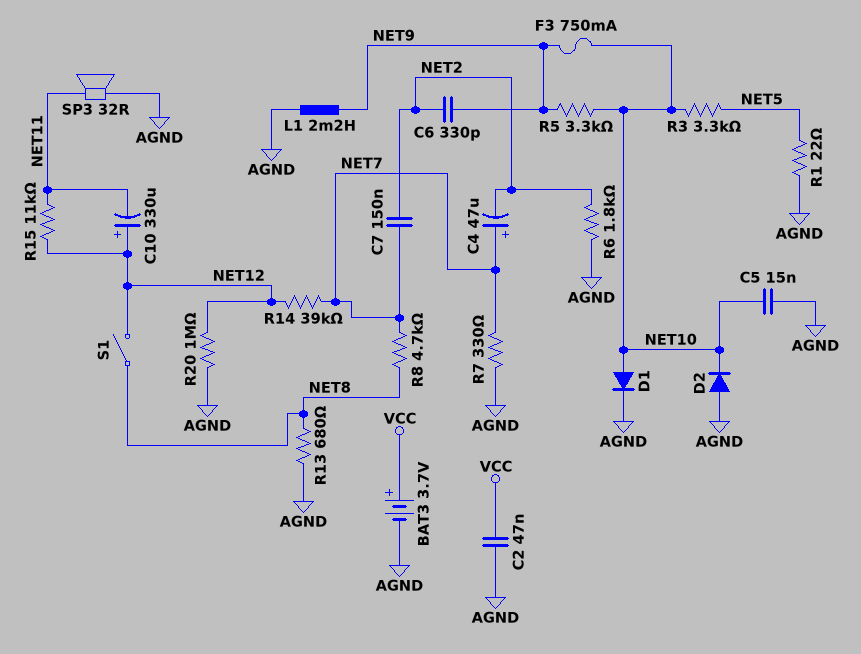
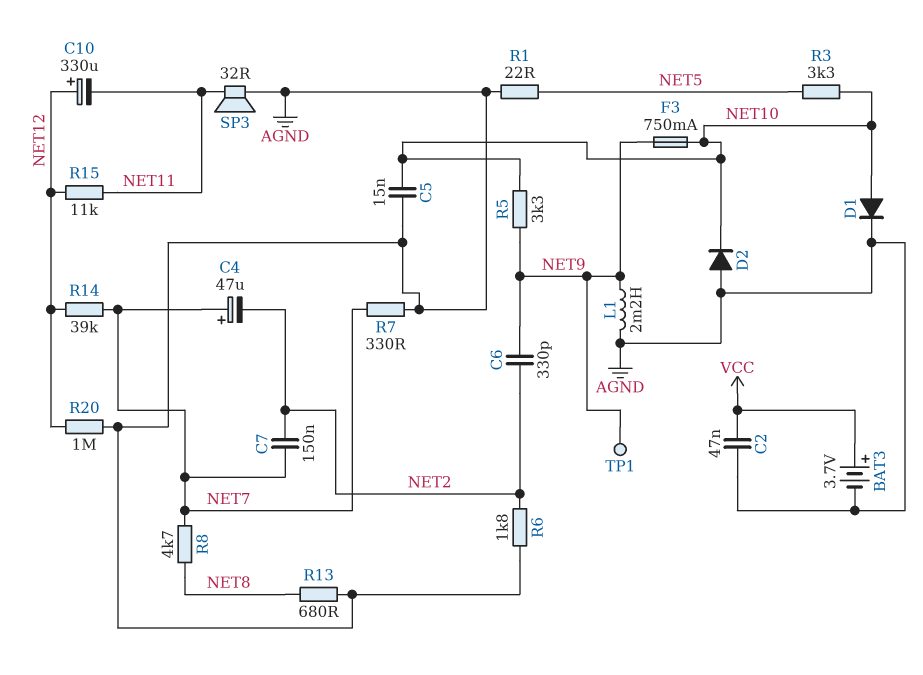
S1: switch (NET8, NET12) -> none
TP1: none -> test point (NET9)

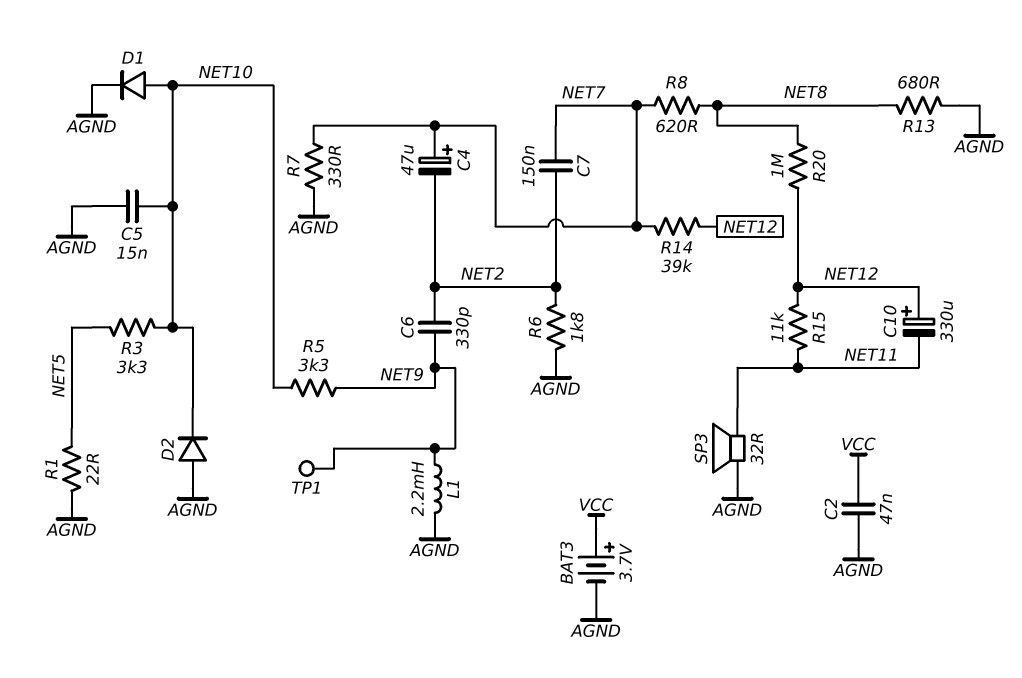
F3: 750mA (NET9, NET10) -> none
R8: 4.7k (NET7, NET8) -> 620 (NET7, NET8)
R20: 1M (AGND, NET12) -> 1M (NET8, NET12)

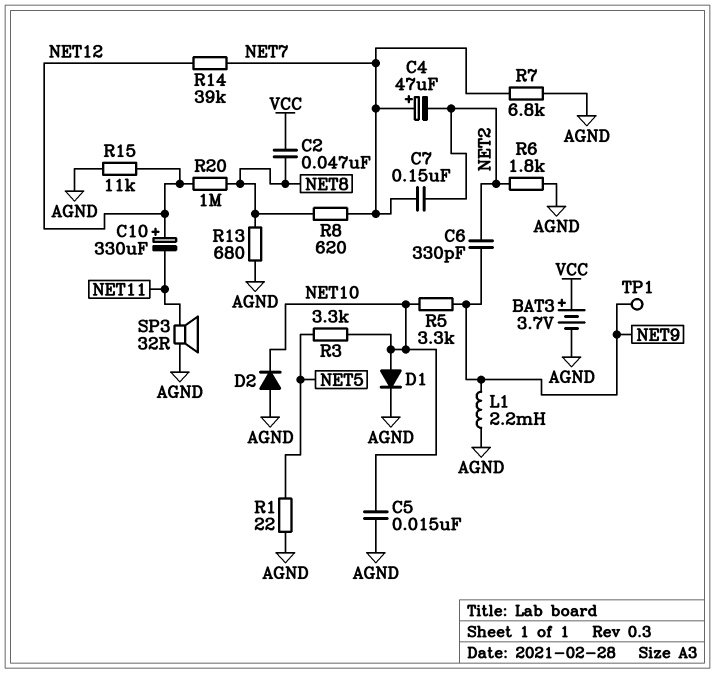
C2: 47nF (AGND, VCC) -> 47nF (NET8, VCC)
R7: 330 (AGND, NET7) -> 6.8k (AGND, NET7)
R15: 11k (NET11, NET12) -> 11k (AGND, NET12)

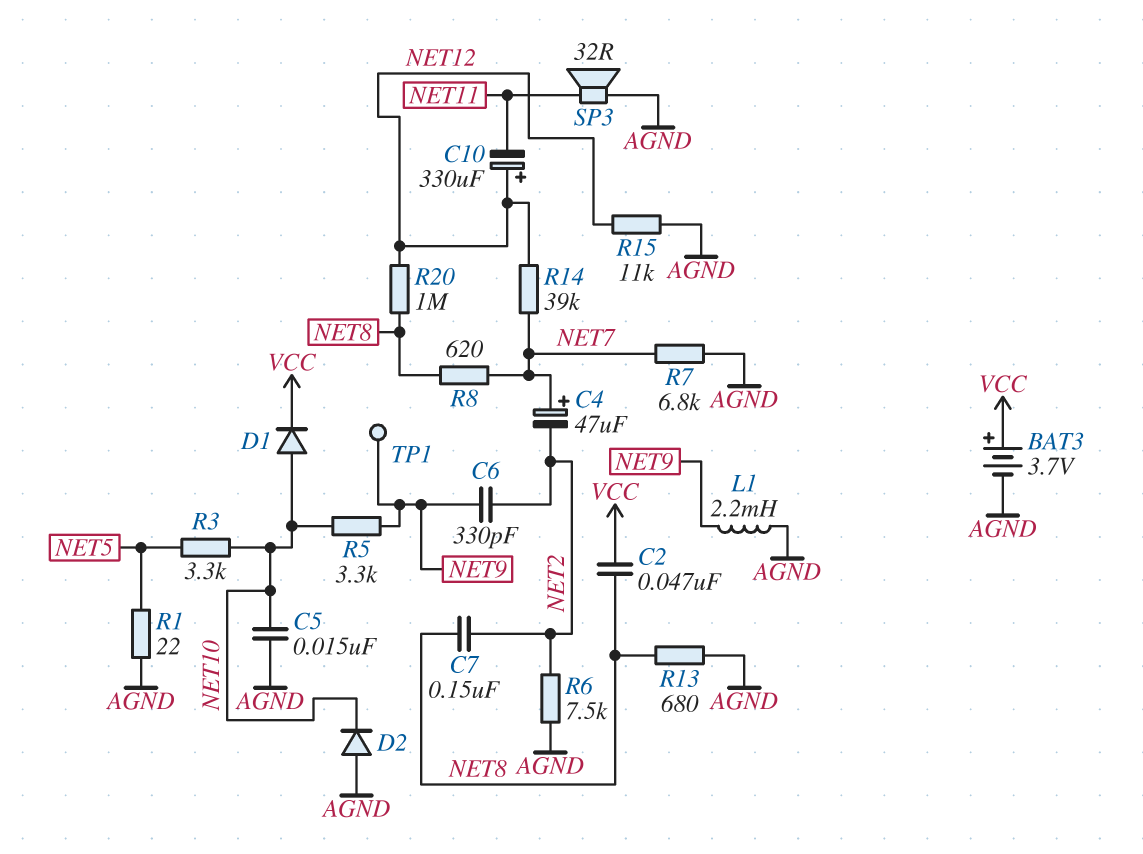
C7: 150nF (NET2, NET7) -> 150nF (NET2, NET8)
D1: diode (A NET10, K AGND) -> diode (A NET10, K VCC)
R6: 1.8k (AGND, NET2) -> 7.5k (AGND, NET2)

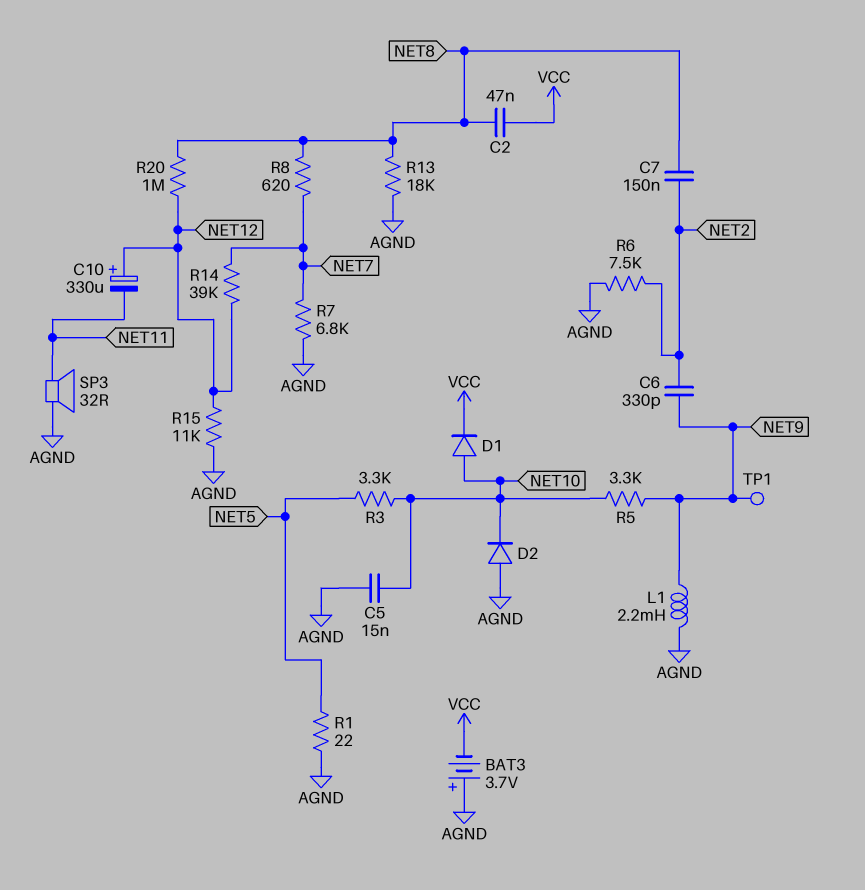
BAT3: 3.7V (plus VCC, minus AGND) -> 3.7V (plus AGND, minus VCC)
C4: 47uF (plus NET7, minus NET2) -> none
R13: 680 (AGND, NET8) -> 18k (AGND, NET8)

